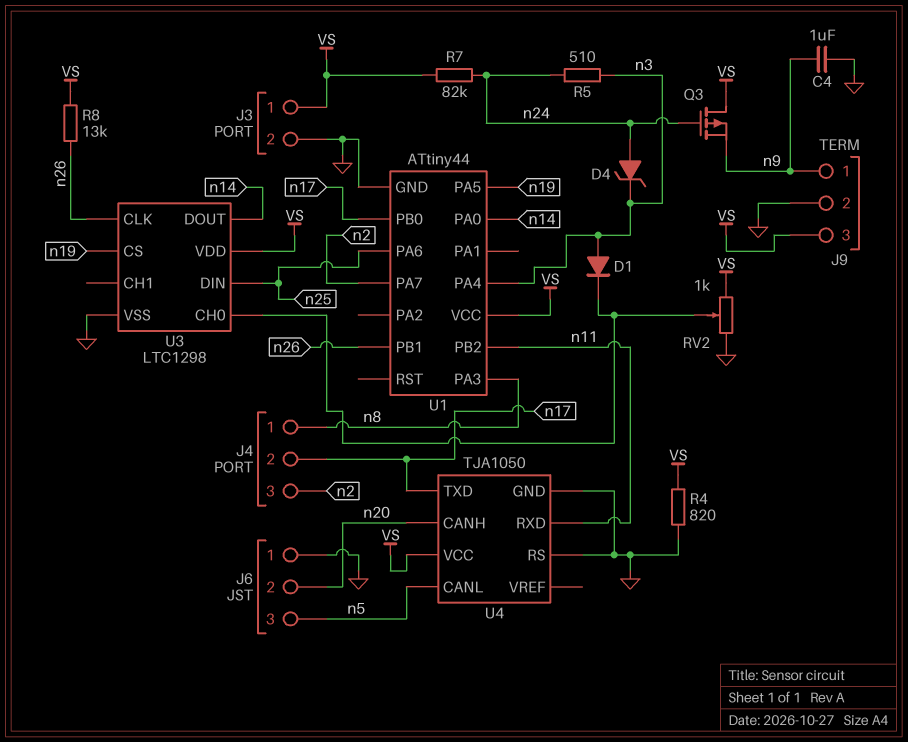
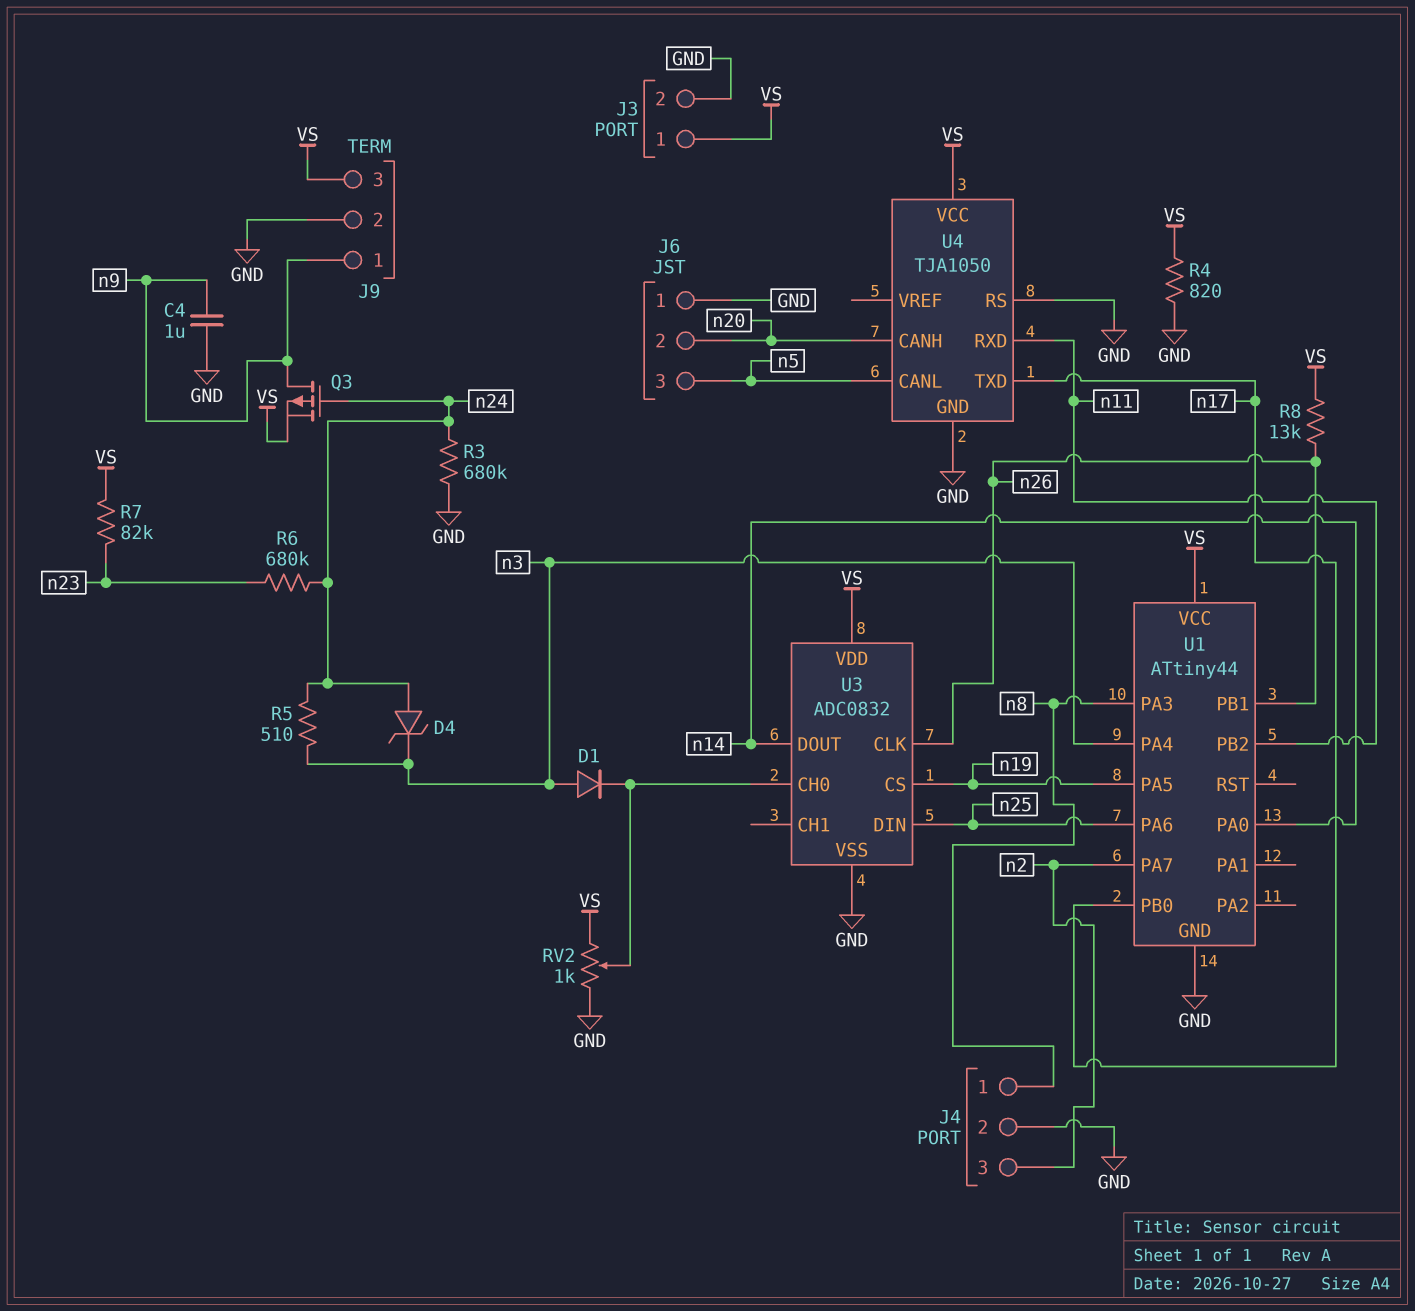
J4 pin 2: n17 -> GND
Q3: PMOS (G n24, D VS, S n9) -> PMOS (G n24, D n9, S VS)
R3: none -> 680k (GND, n24)
R6: none -> 680k (n23, n24)
R7: 82k (VS, n24) -> 82k (VS, n23)
U3: LTC1298 -> ADC0832

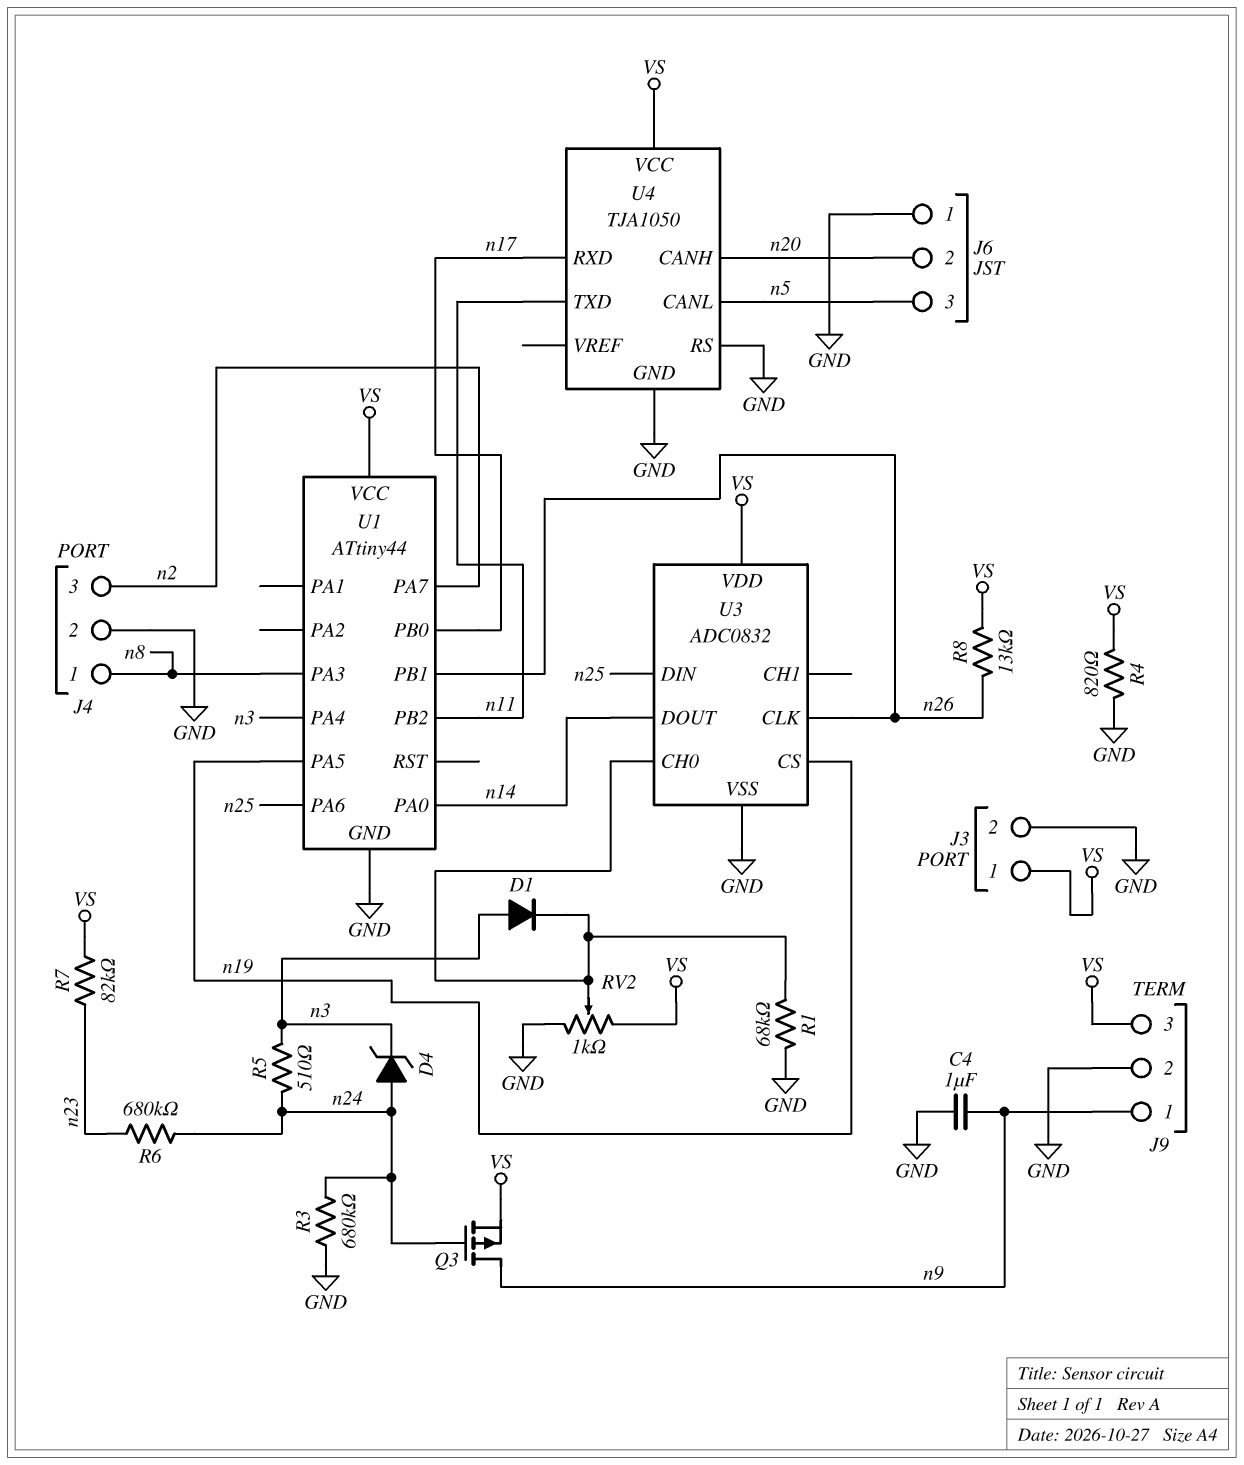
R1: none -> 68k (GND, U3/CH0)
U4 pin RXD: n11 -> n17
U4 pin TXD: n17 -> n11

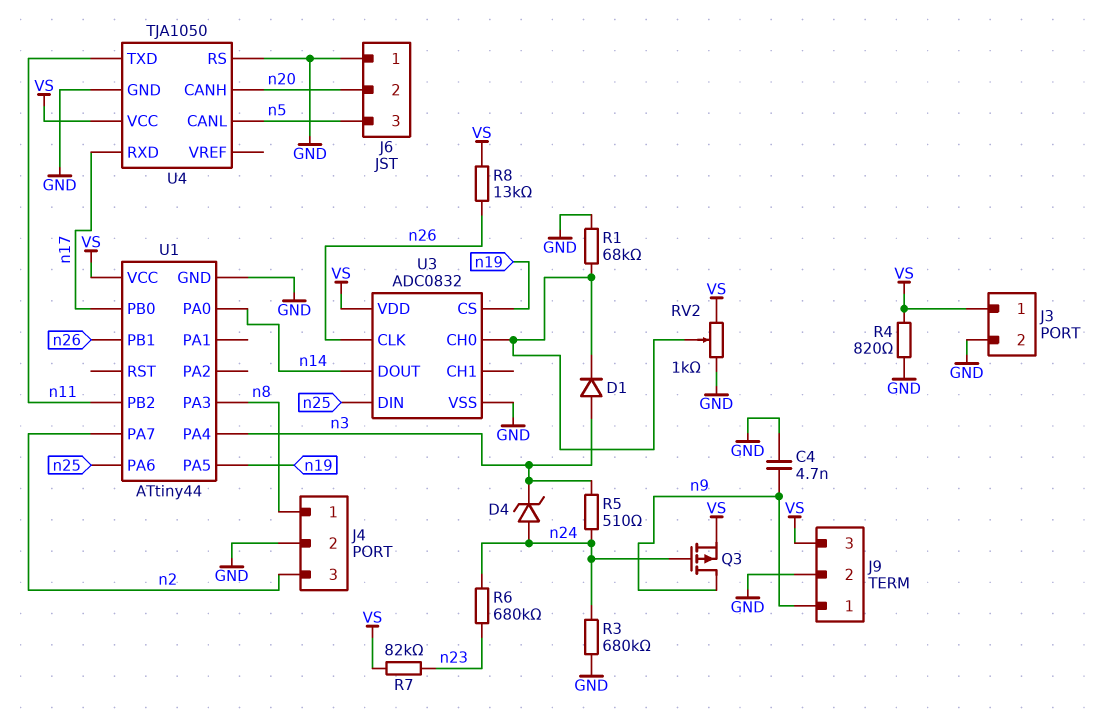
C4: 1uF (GND, n9) -> 4.7nF (GND, n9)

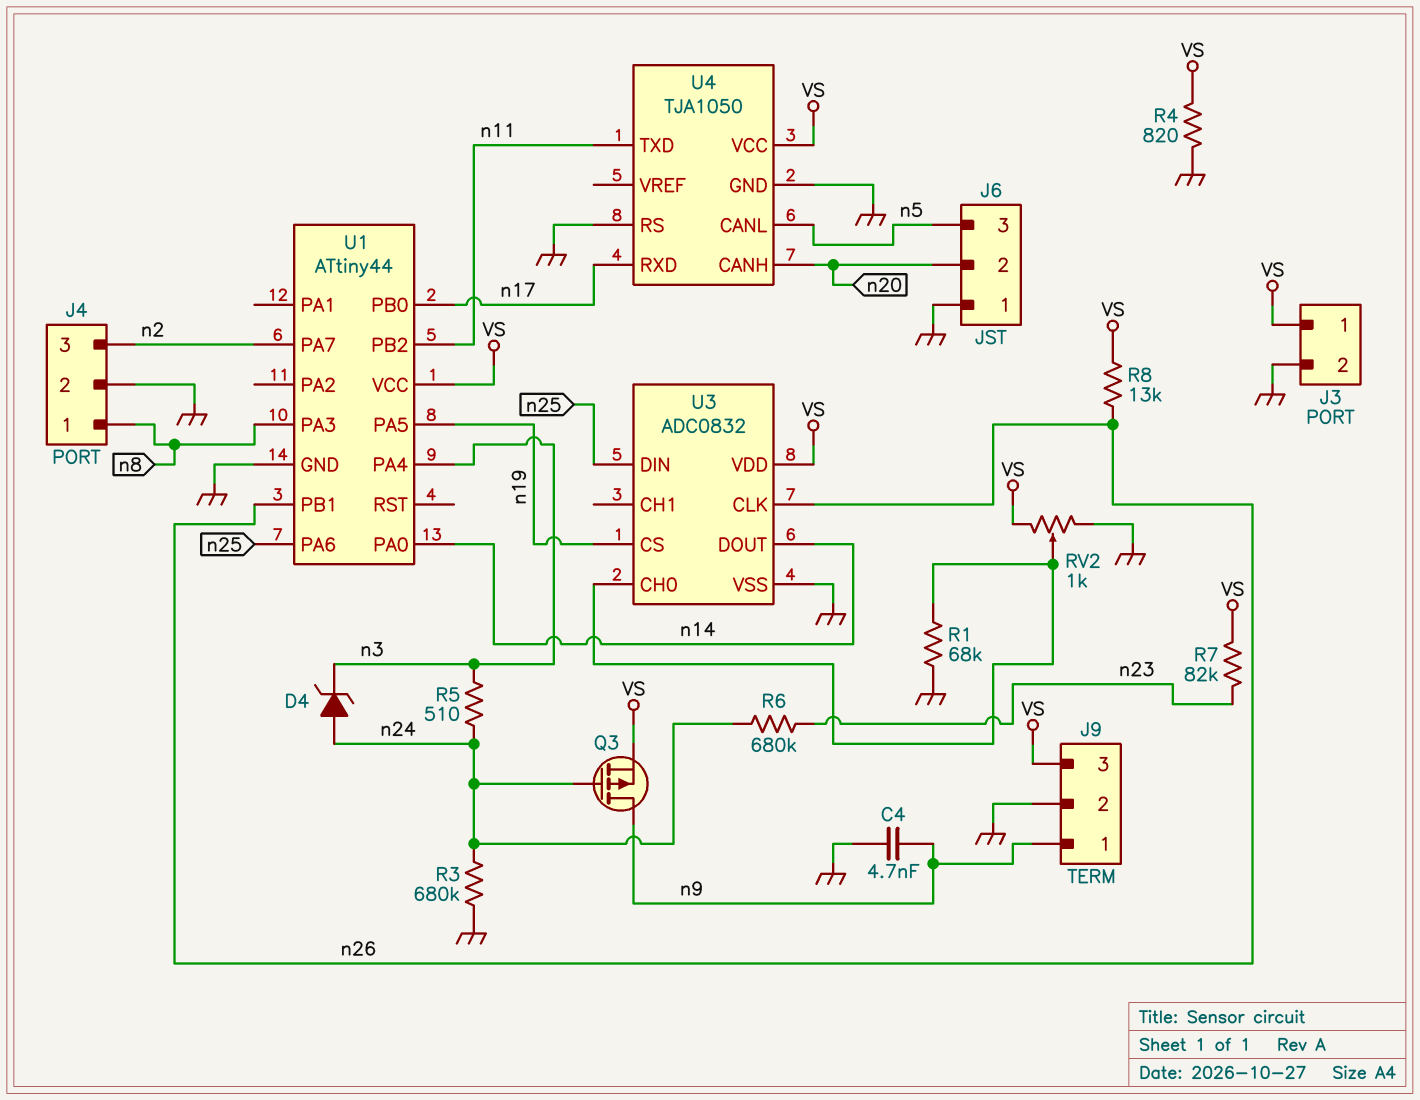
D1: diode (A n3, K U3/CH0) -> none

